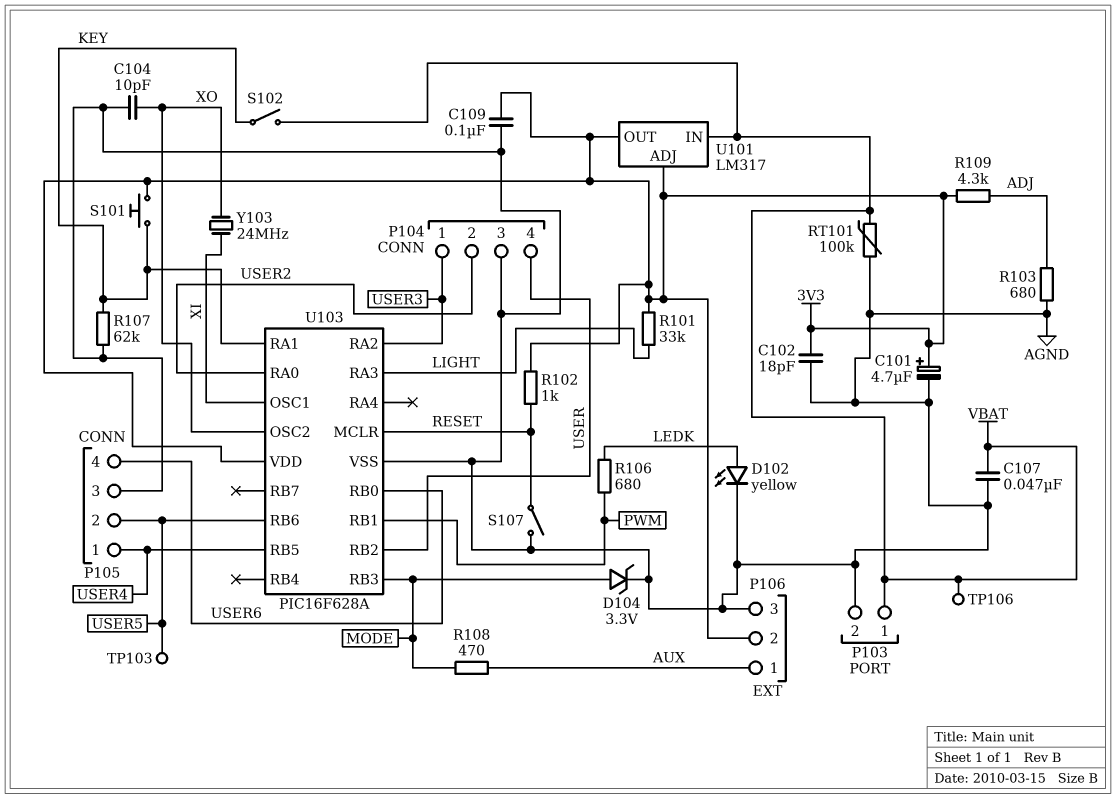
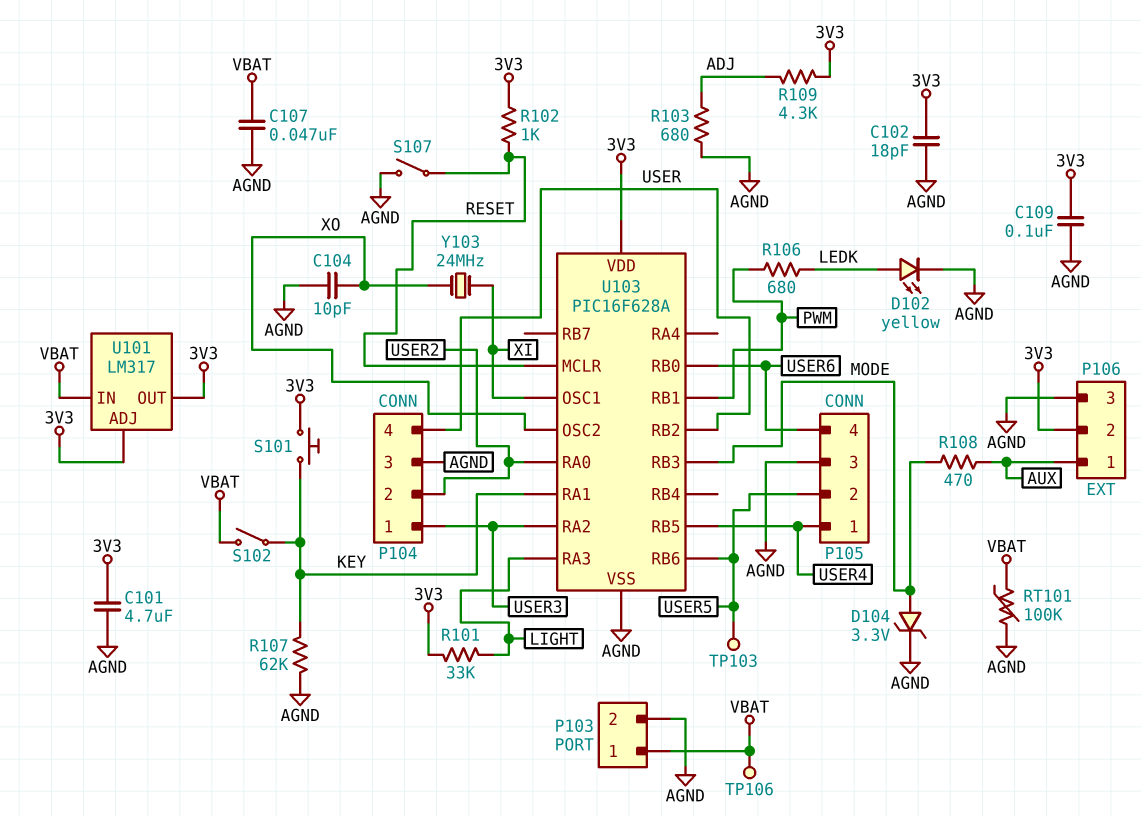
C101: 4.7uF (plus 3V3, minus AGND) -> 4.7uF (3V3, AGND)

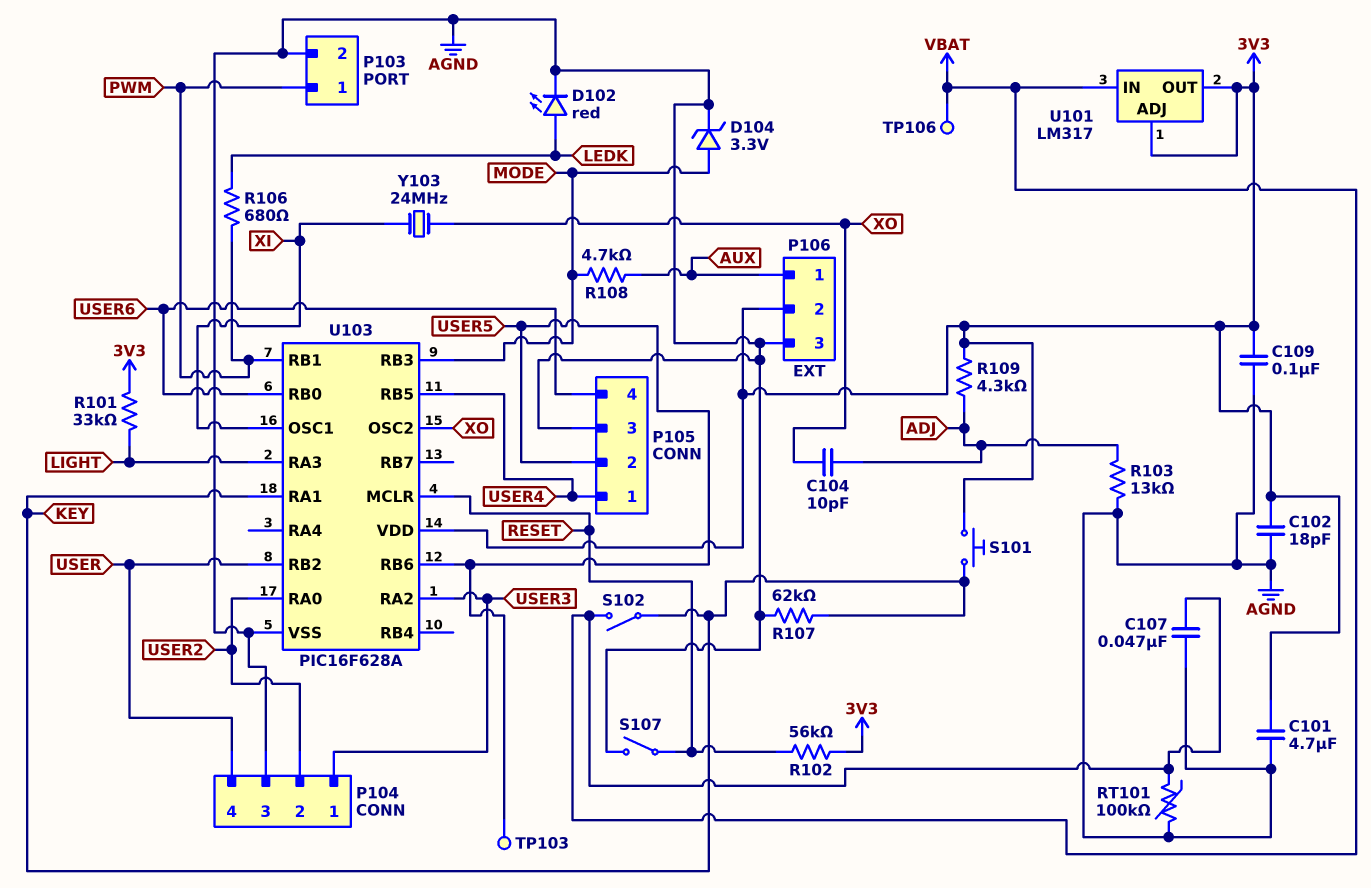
C104: 10pF (AGND, XO) -> 10pF (ADJ, XO)
D102: LED yellow (A LEDK, K AGND) -> LED red (A LEDK, K AGND)
P103 pin 1: VBAT -> PWM
R102: 1k (3V3, RESET) -> 56k (3V3, RESET)
R103: 680 (ADJ, AGND) -> 13k (ADJ, AGND)
R108: 470 (AUX, MODE) -> 4.7k (AUX, MODE)

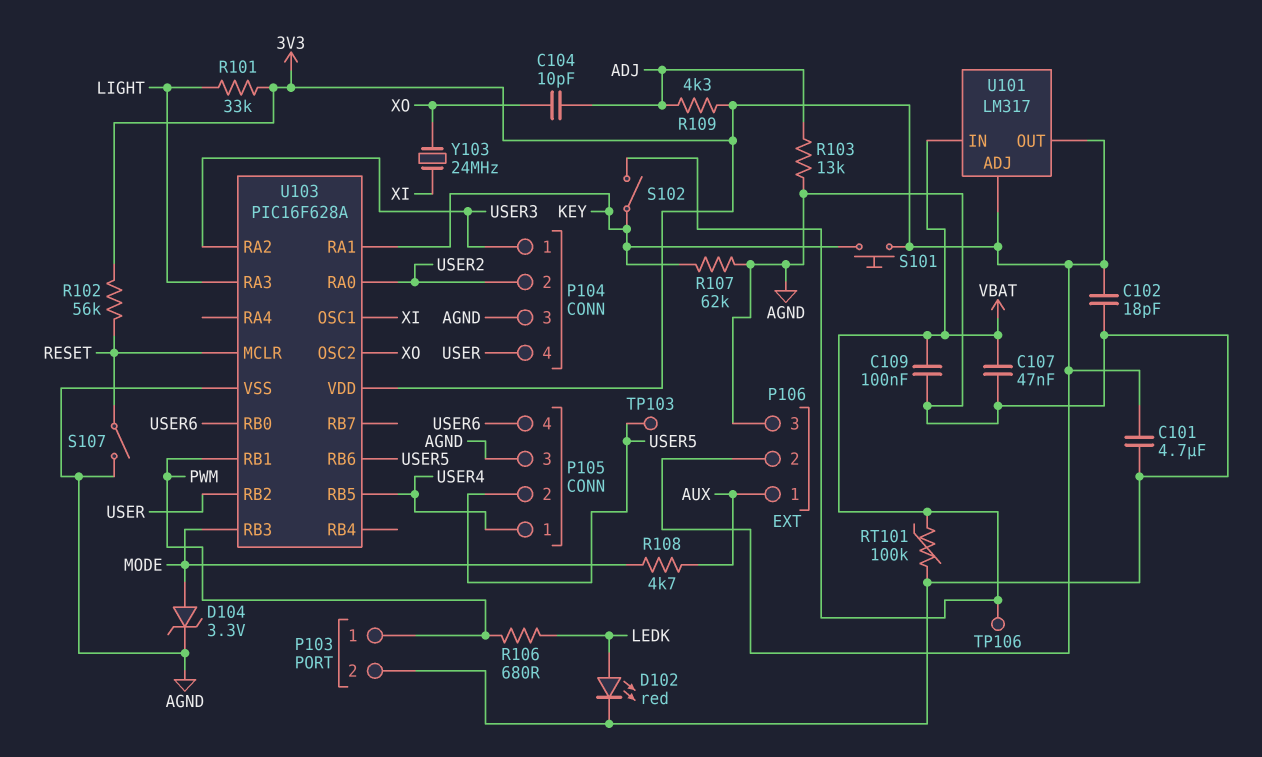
C109: 100nF (3V3, AGND) -> 100nF (AGND, VBAT)

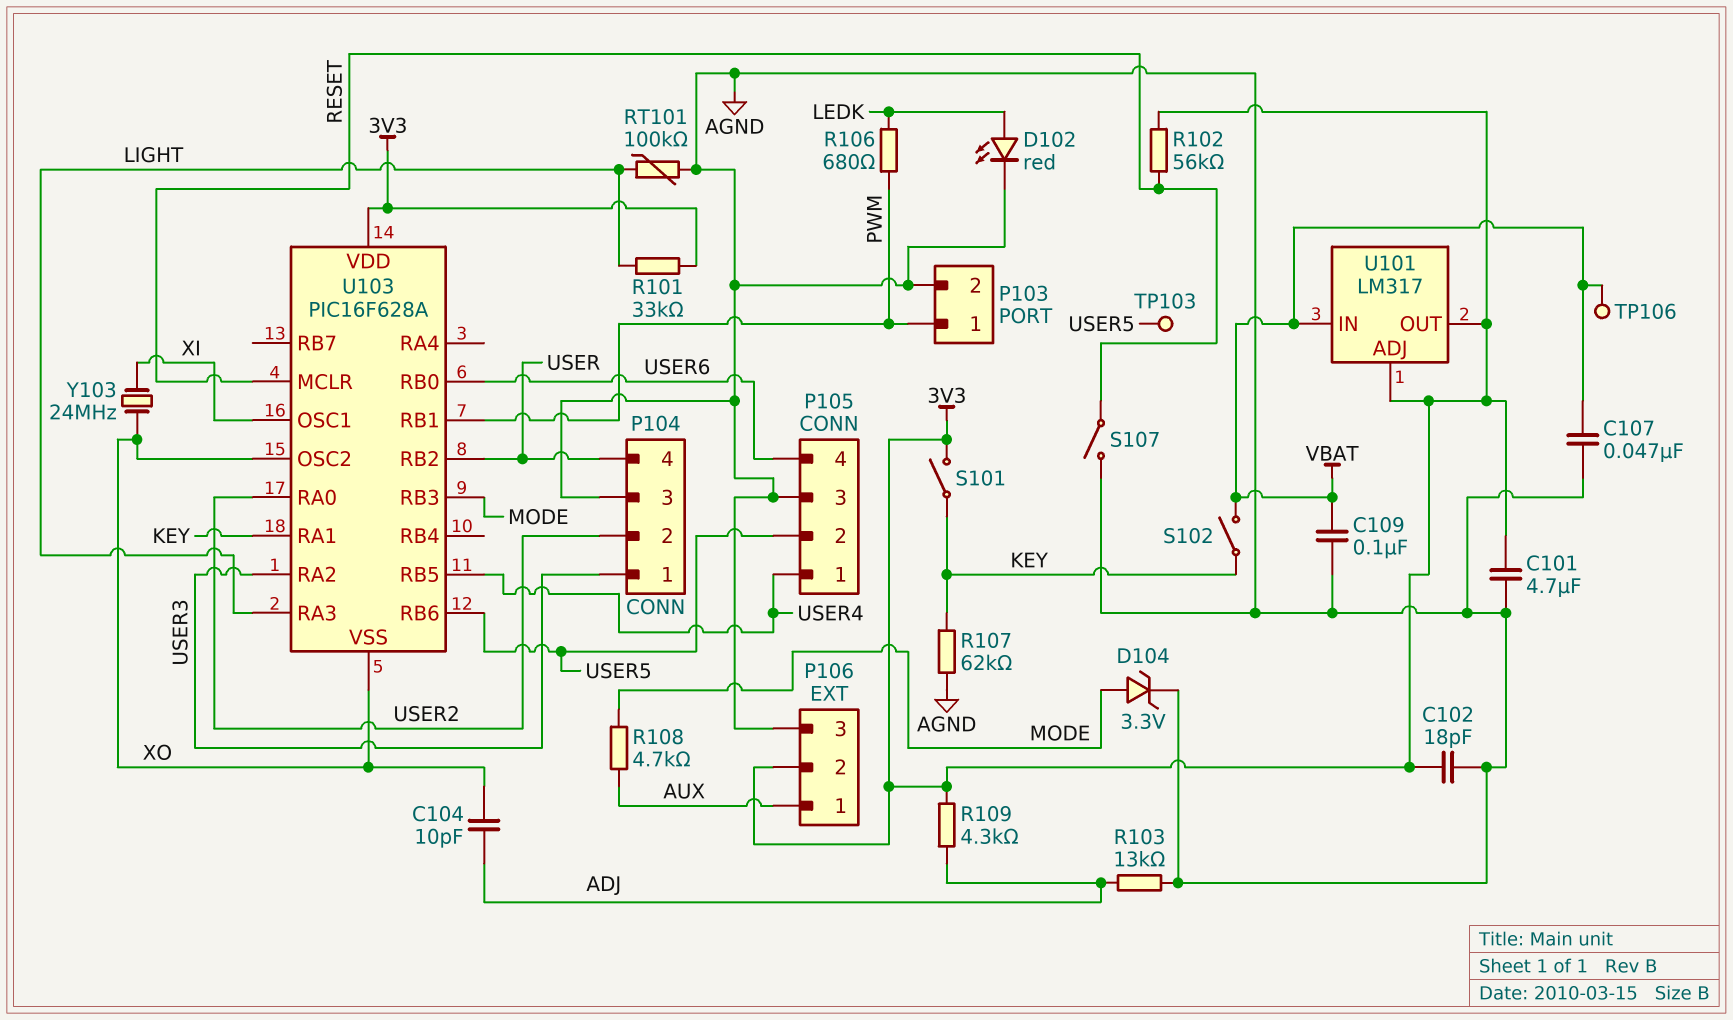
RT101: 100k (AGND, VBAT) -> 100k (AGND, LIGHT)
S101: button (3V3, KEY) -> switch (3V3, KEY)
U103 pin VSS: AGND -> XO

